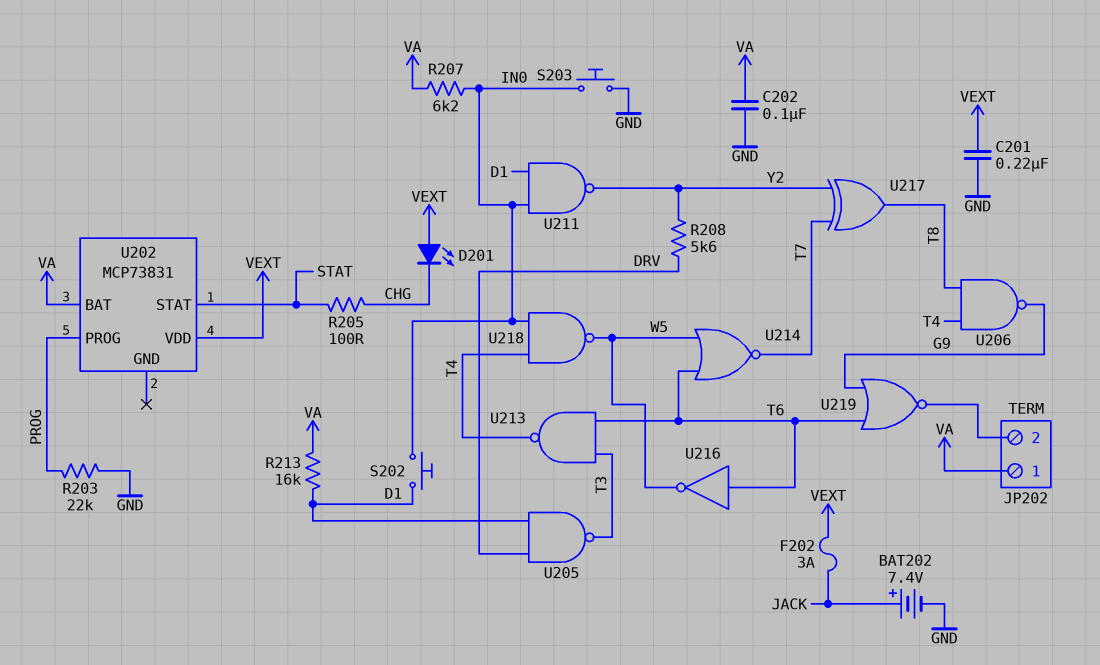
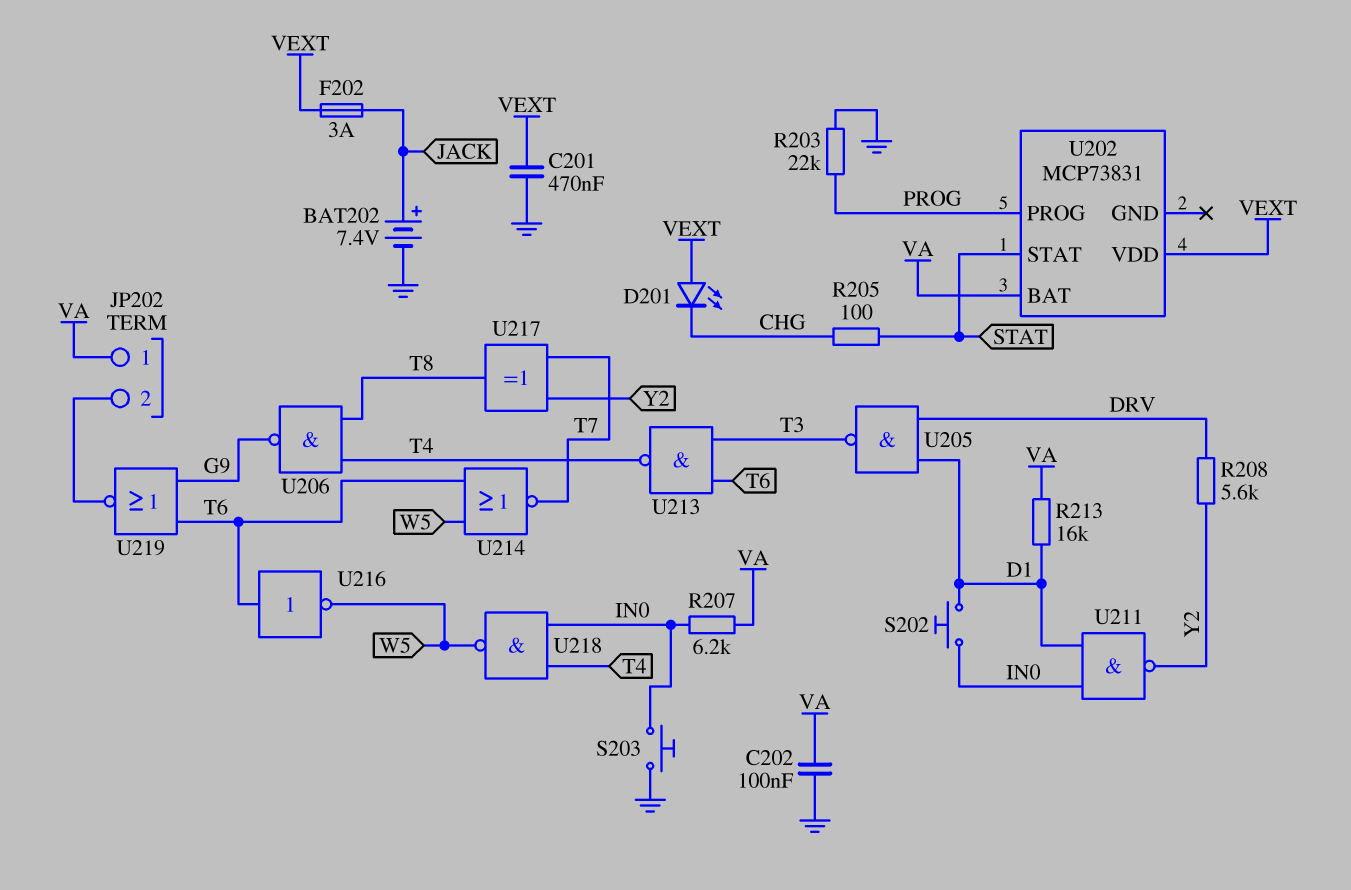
C201: 220nF (GND, VEXT) -> 470nF (GND, VEXT)

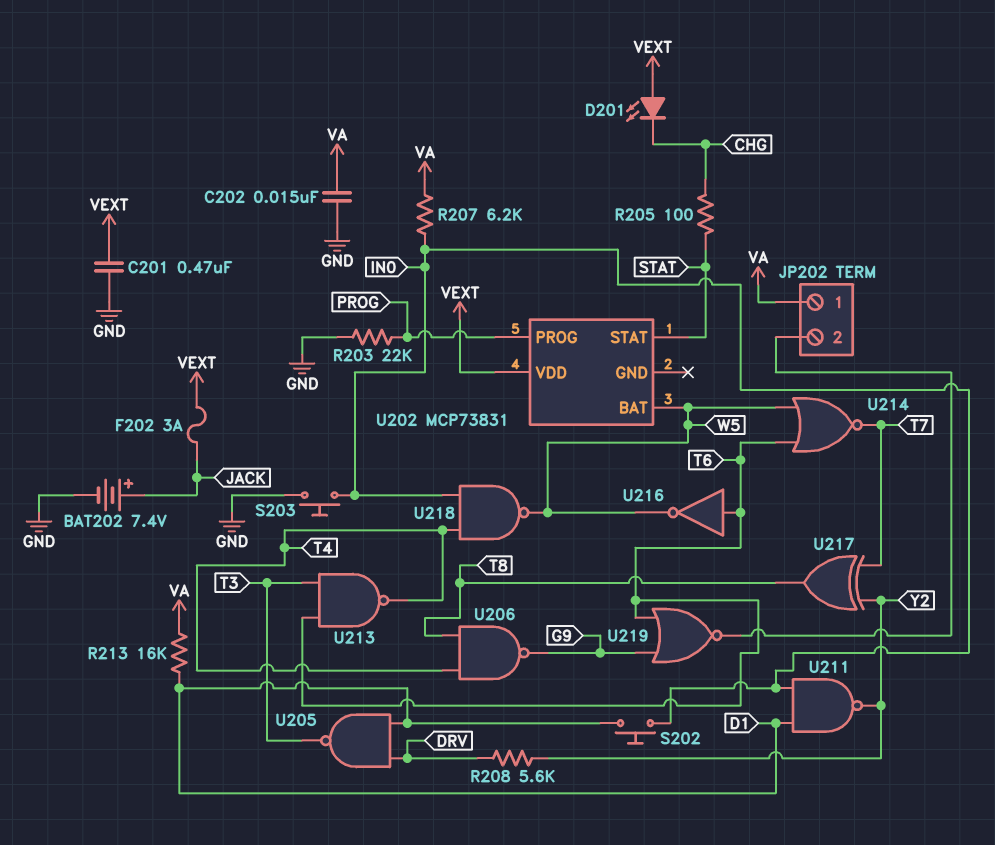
C202: 100nF (GND, VA) -> 15nF (GND, VA)
U202 pin BAT: VA -> W5

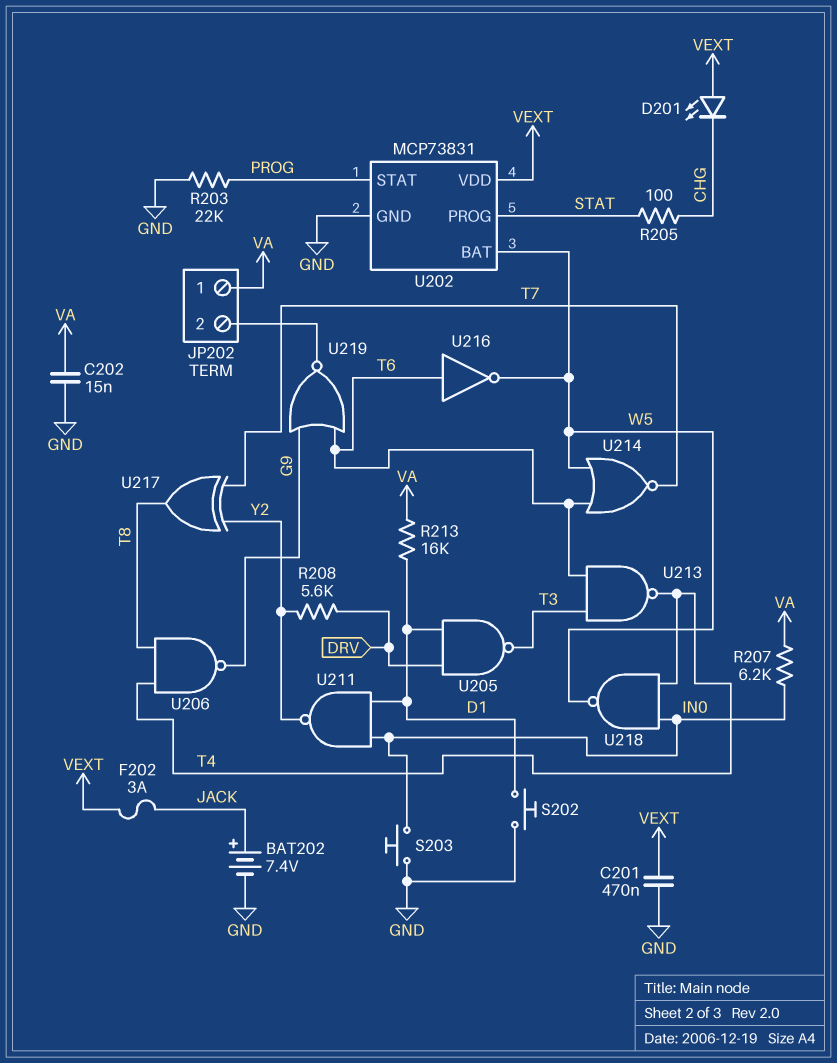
S202: button (D1, IN0) -> button (D1, GND)
U202 pin GND: none -> GND
U202 pin PROG: PROG -> STAT
U202 pin STAT: STAT -> PROG

